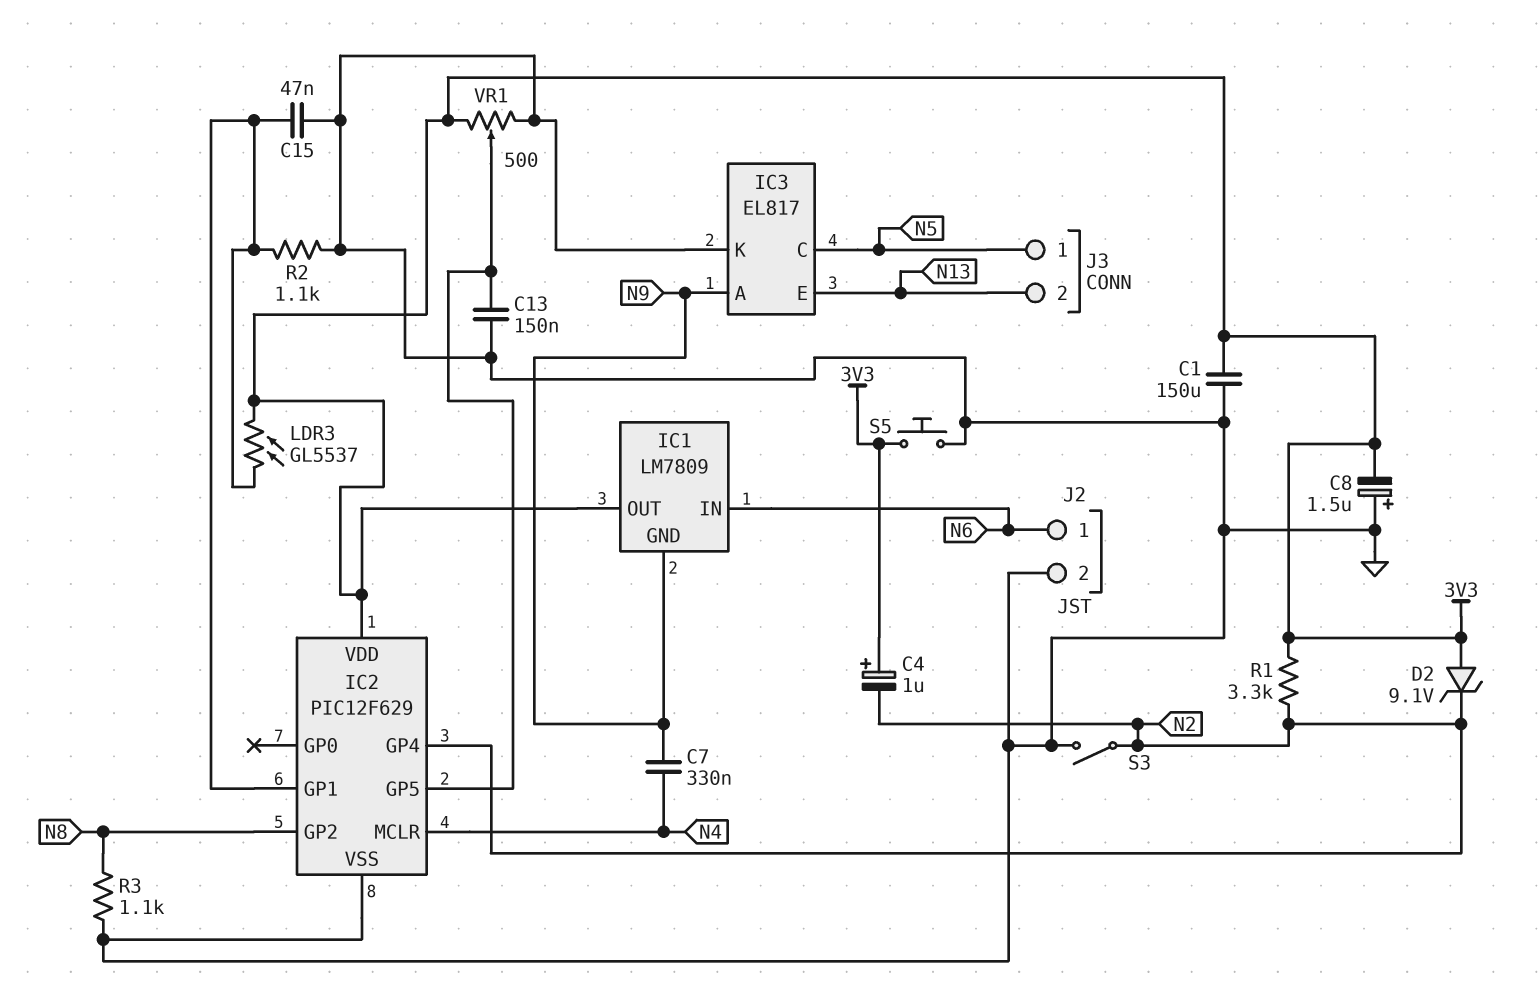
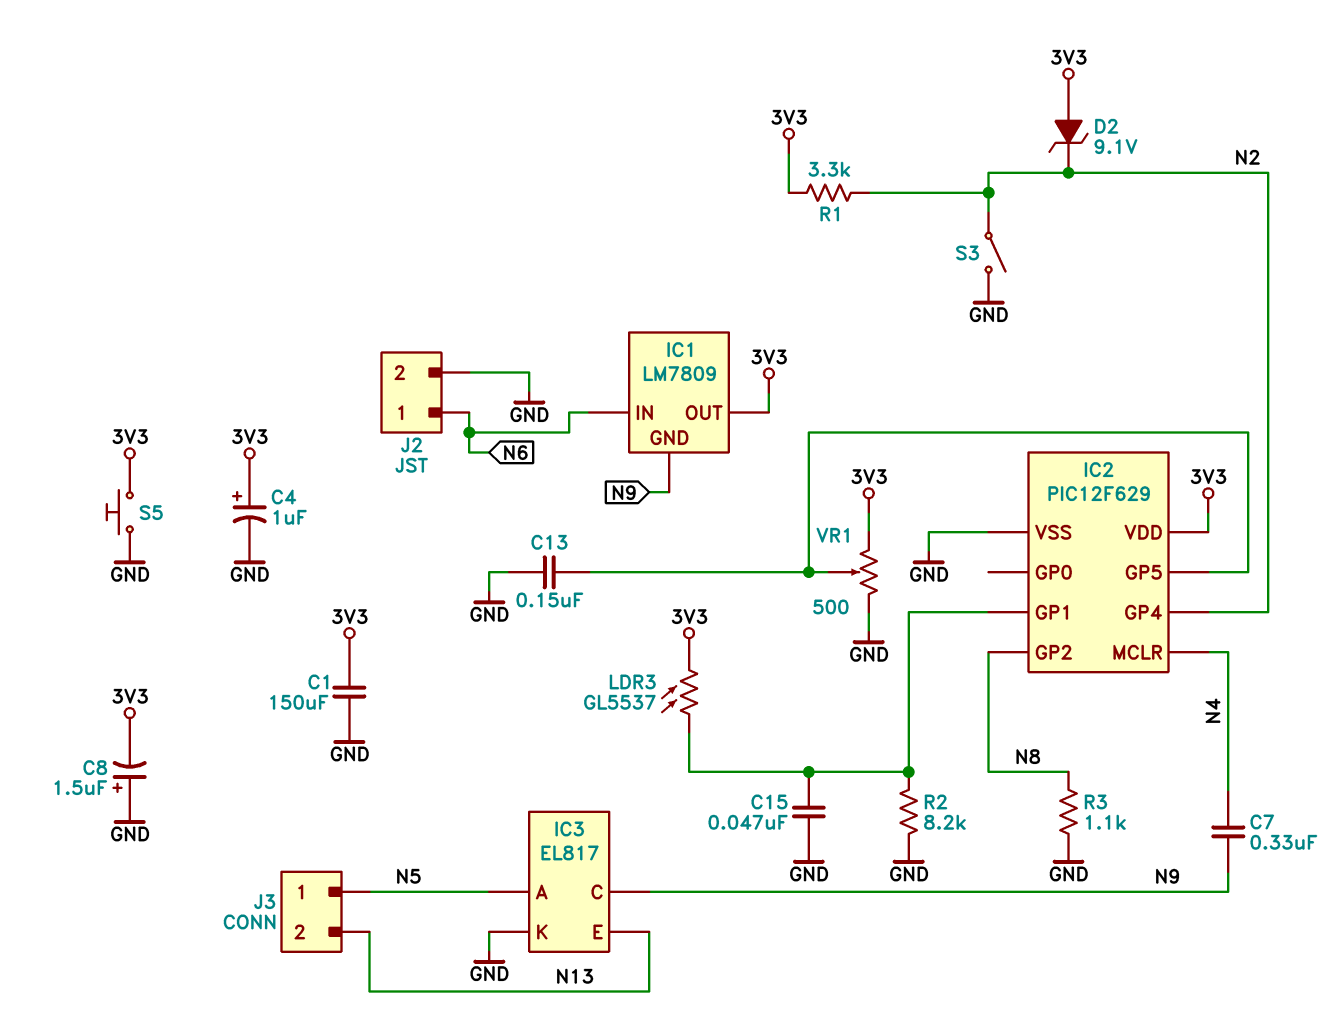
C4: 1uF (plus 3V3, minus N2) -> 1uF (plus 3V3, minus GND)
IC3 pin A: N9 -> N5
IC3 pin C: N5 -> N9
R2: 1.1k (GND, IC2/GP1) -> 8.2k (GND, IC2/GP1)

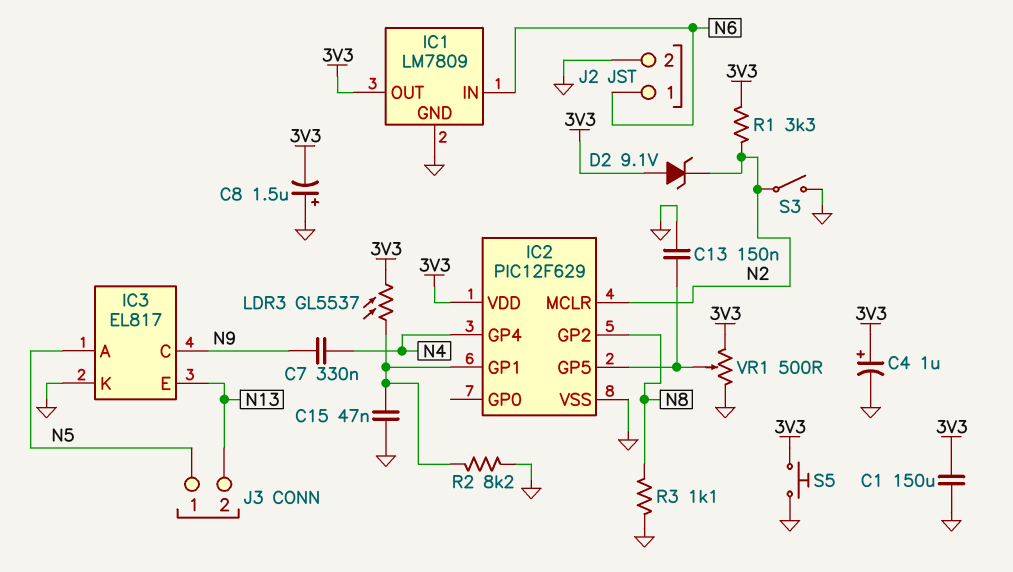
IC1 pin GND: N9 -> GND
IC2 pin GP4: N2 -> N4
IC2 pin MCLR: N4 -> N2

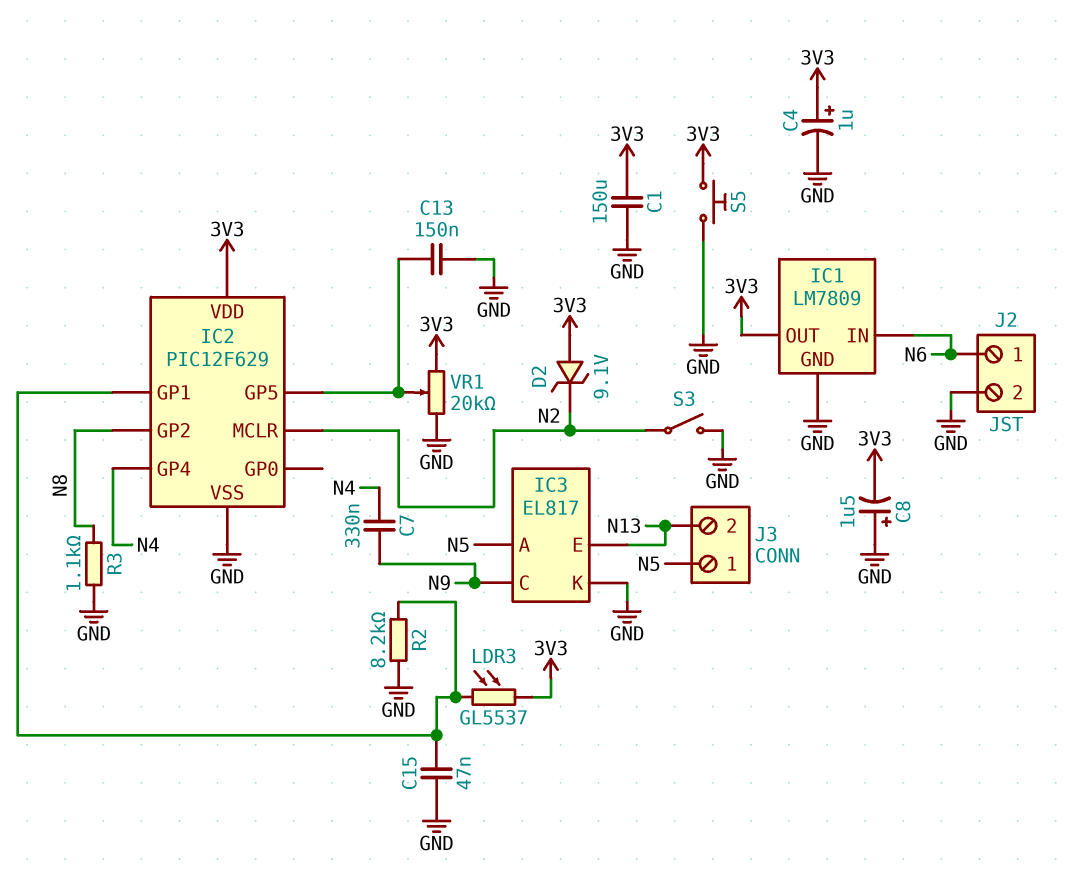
R1: 3.3k (3V3, N2) -> none
VR1: 500 (3V3, GND, wiper IC2/GP5) -> 20k (3V3, GND, wiper IC2/GP5)

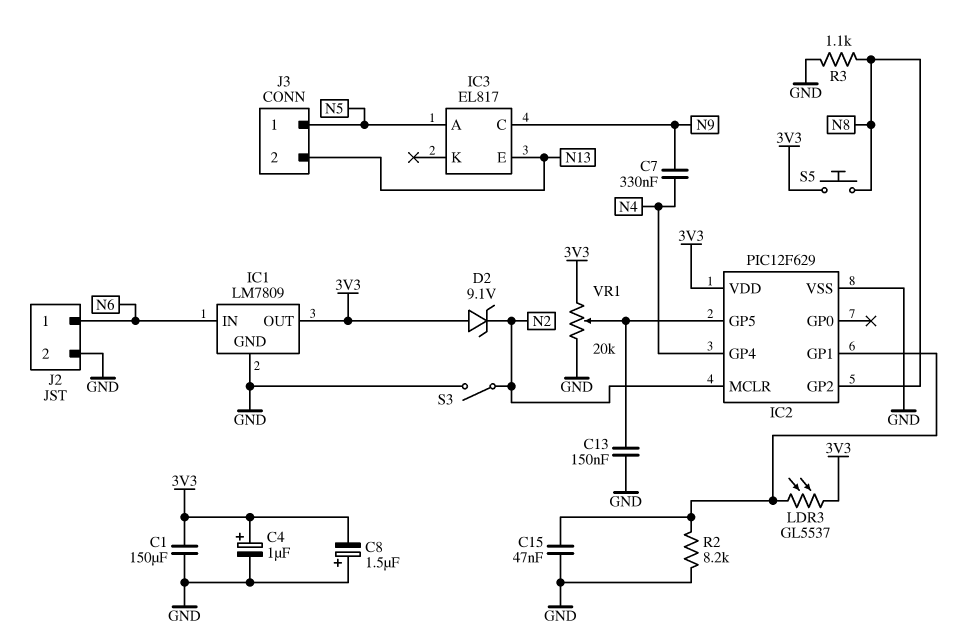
IC3 pin K: GND -> none
S5: button (3V3, GND) -> button (3V3, N8)

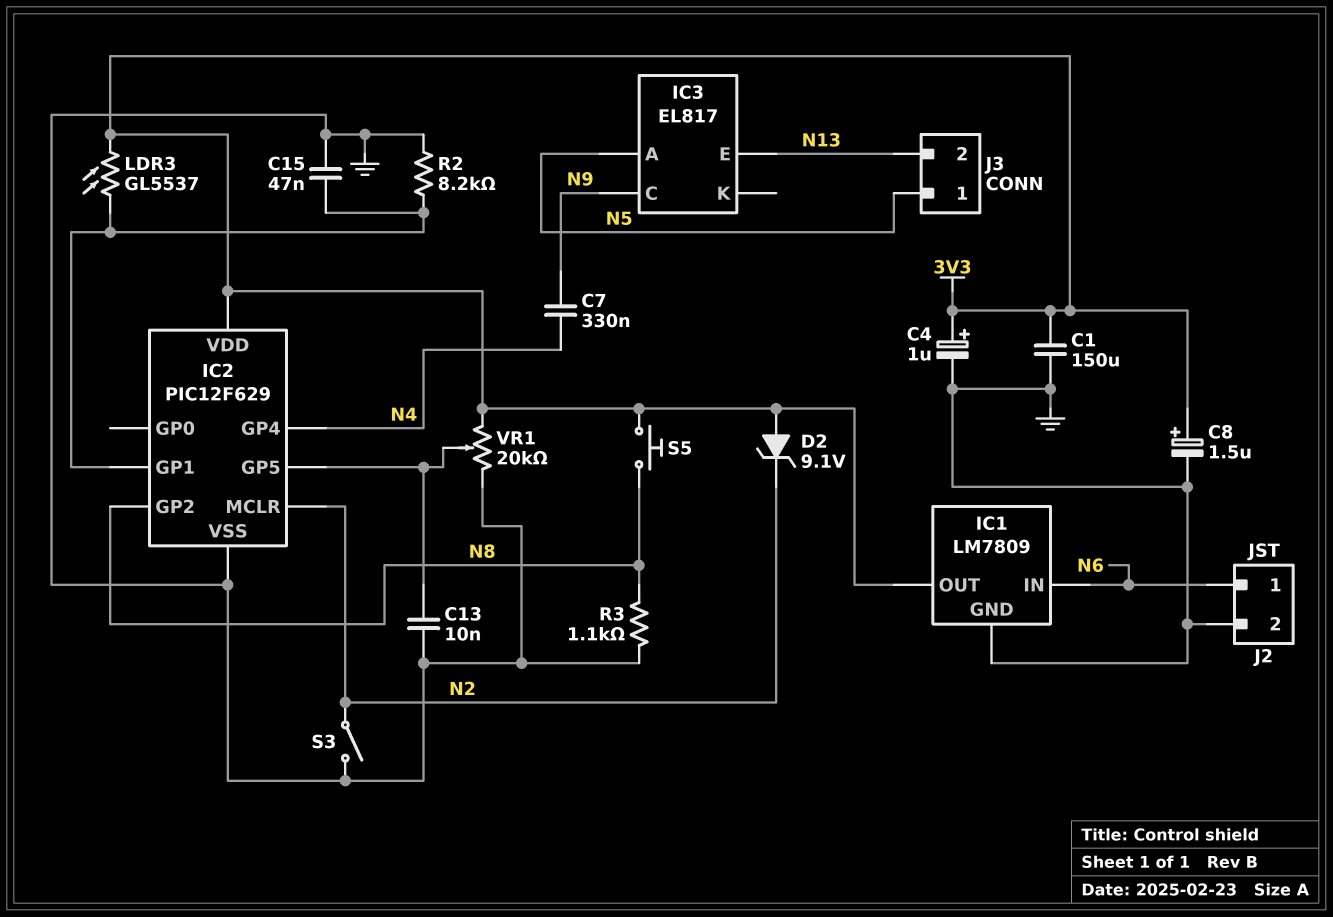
C8: 1.5uF (plus GND, minus 3V3) -> 1.5uF (plus 3V3, minus GND)
C13: 150nF (GND, IC2/GP5) -> 10nF (GND, IC2/GP5)

